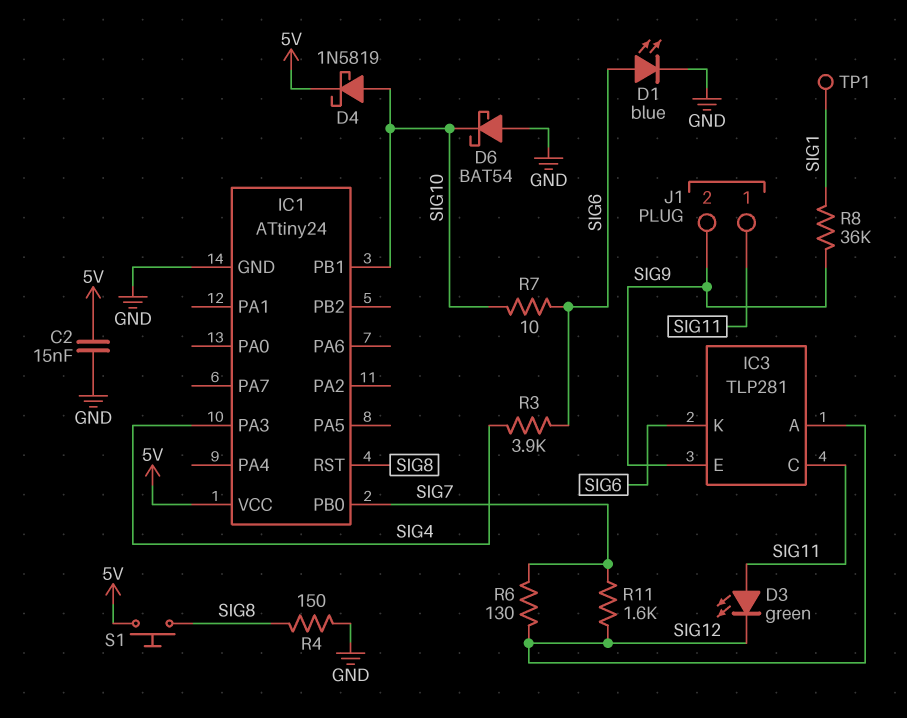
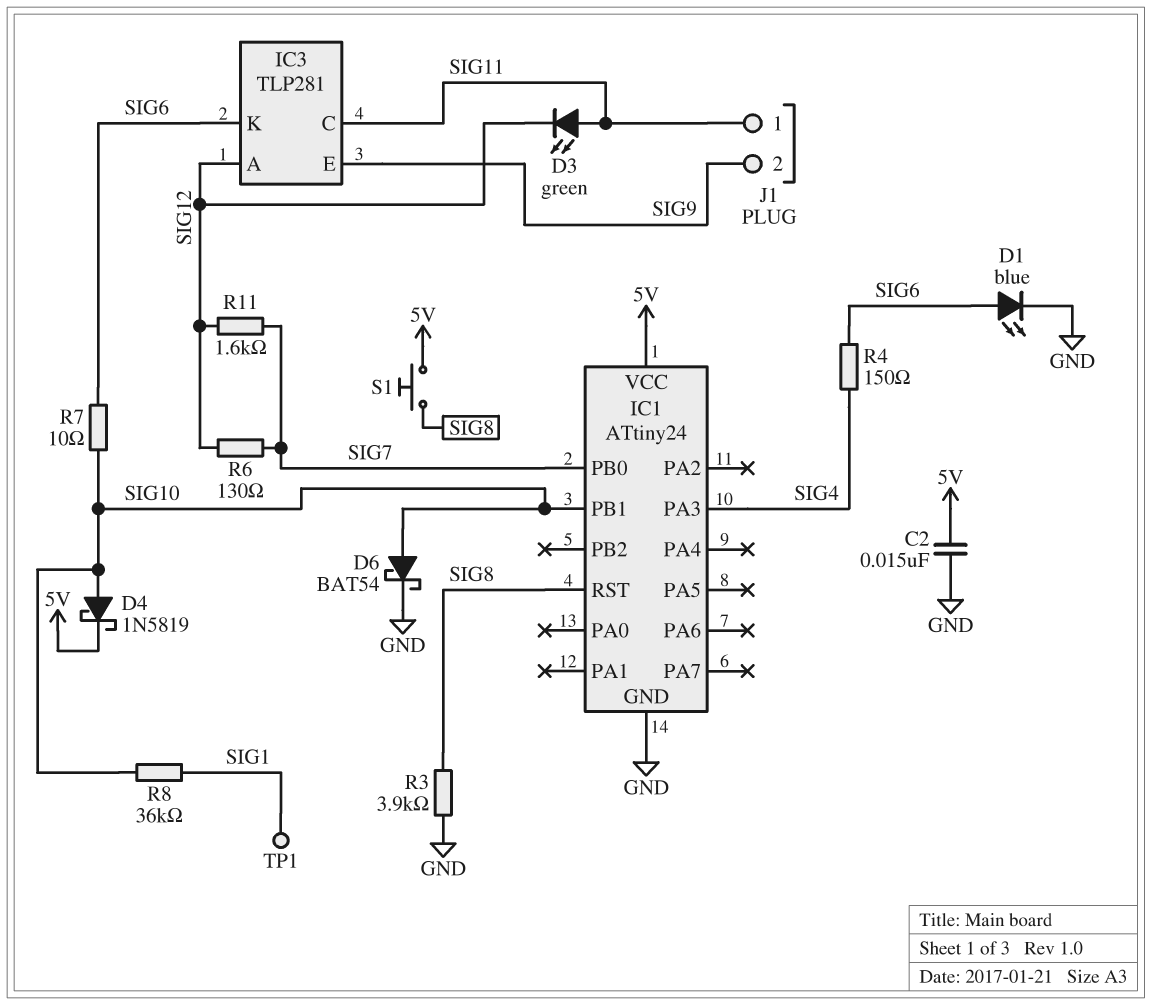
D6: schottky BAT54 (A GND, K SIG10) -> schottky BAT54 (A SIG10, K GND)
R3: 3.9k (SIG4, SIG6) -> 3.9k (GND, SIG8)
R4: 150 (GND, SIG8) -> 150 (SIG4, SIG6)
R8: 36k (SIG1, SIG9) -> 36k (SIG1, SIG10)

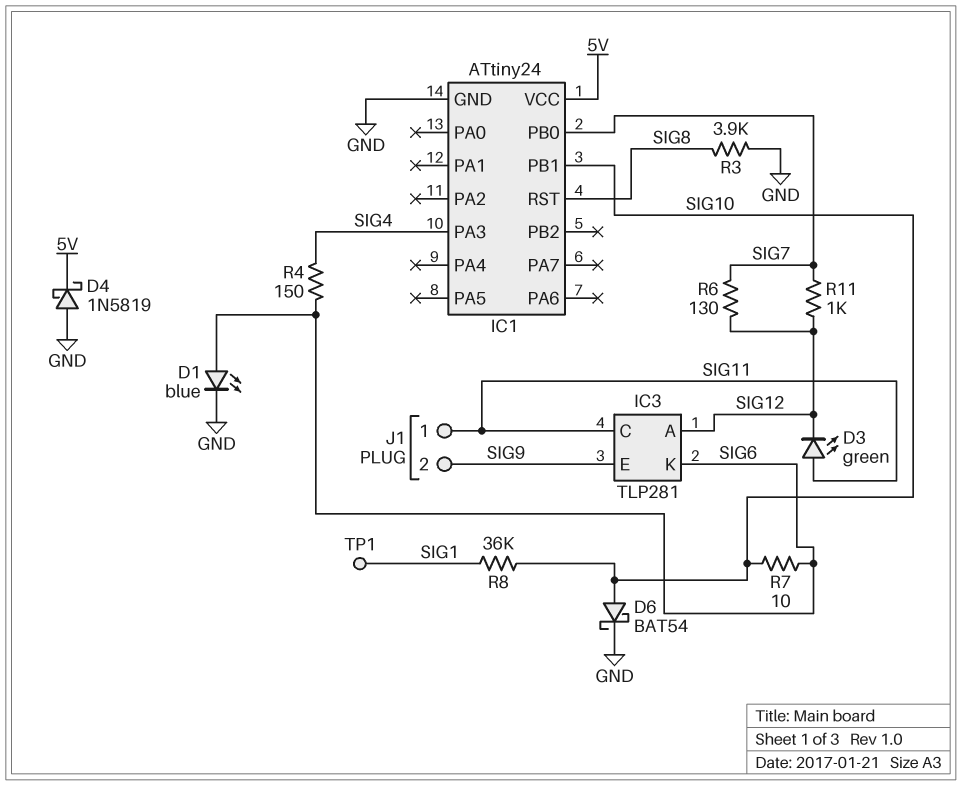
C2: 15nF (5V, GND) -> none
D4: schottky 1N5819 (A SIG10, K 5V) -> schottky 1N5819 (A GND, K 5V)
R11: 1.6k (SIG7, SIG12) -> 1k (SIG7, SIG12)
S1: button (5V, SIG8) -> none

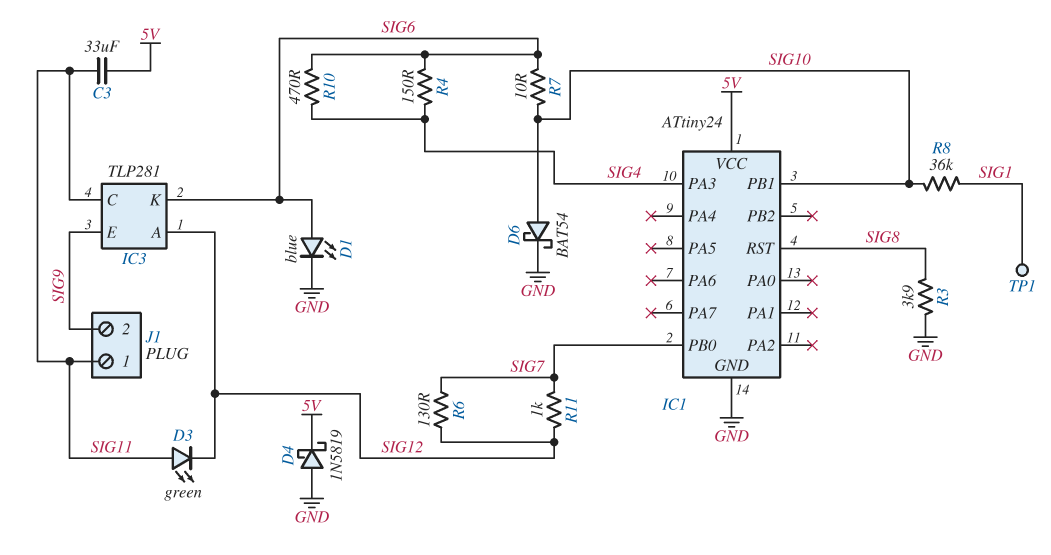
C3: none -> 33uF (5V, SIG11)
R10: none -> 470 (SIG4, SIG6)

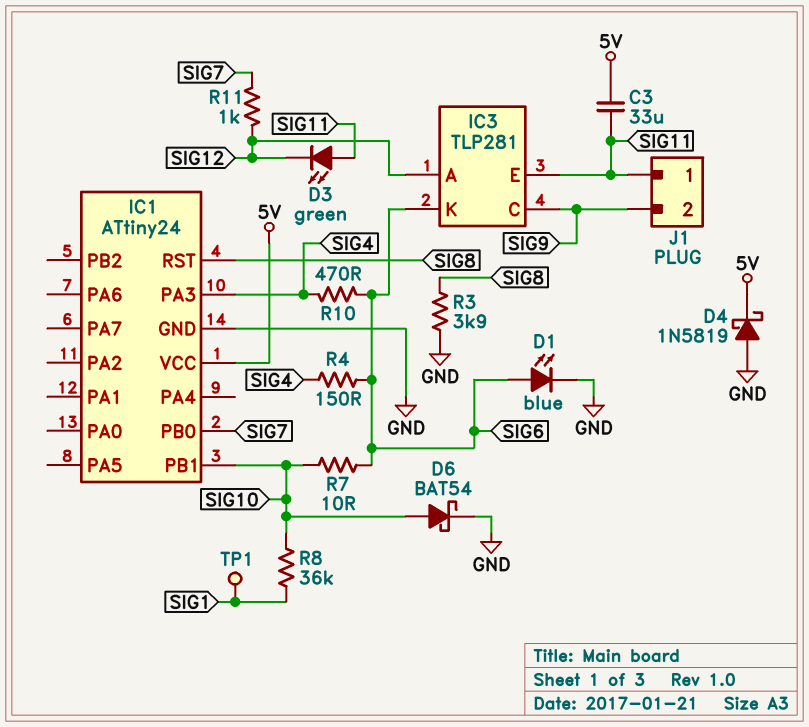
IC3 pin C: SIG11 -> SIG9
IC3 pin E: SIG9 -> SIG11
R6: 130 (SIG7, SIG12) -> none

